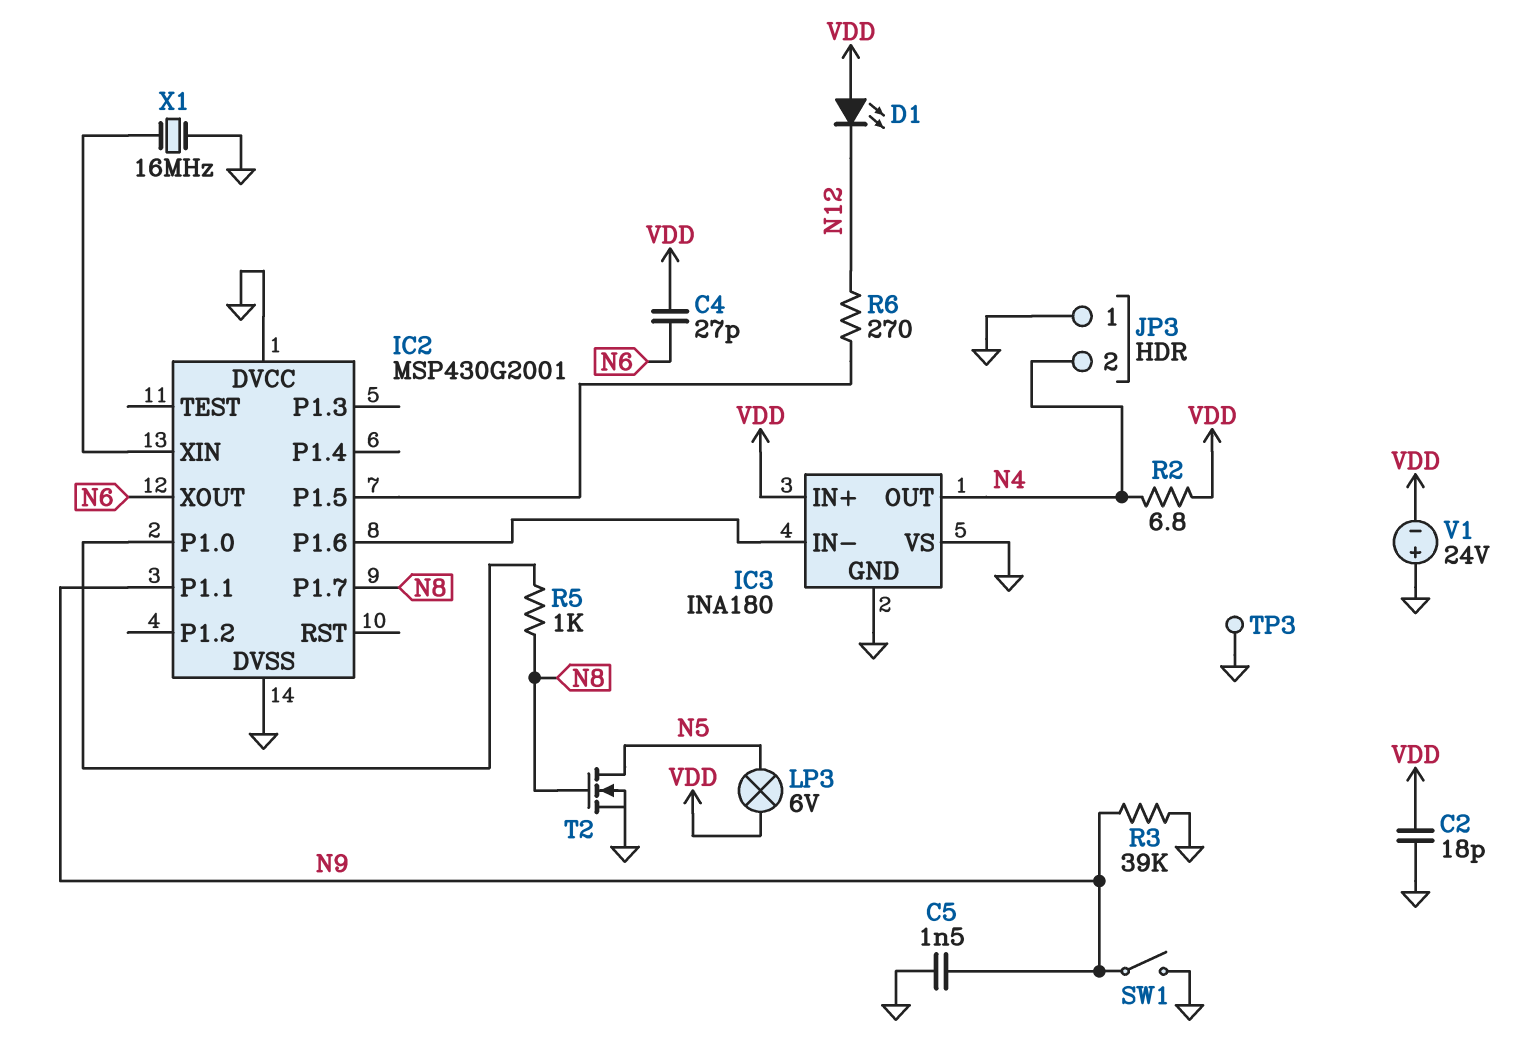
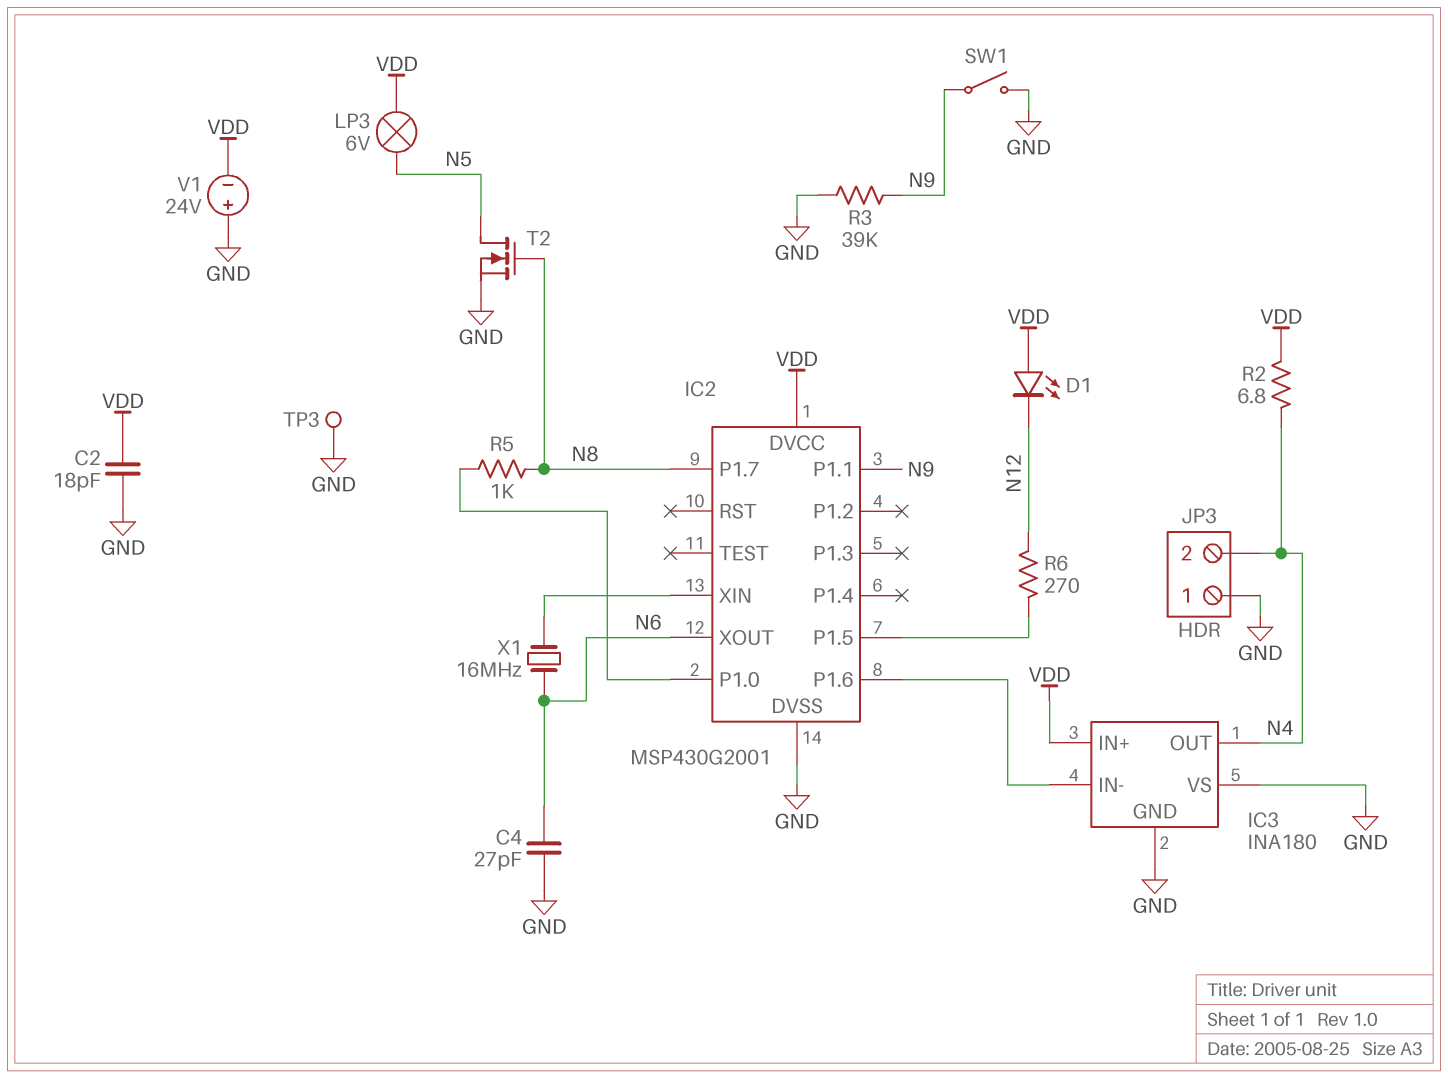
C4: 27pF (N6, VDD) -> 27pF (GND, N6)
C5: 1.5nF (GND, N9) -> none
IC2 pin DVCC: GND -> VDD
X1: 16MHz (GND, IC2/XIN) -> 16MHz (IC2/XIN, N6)

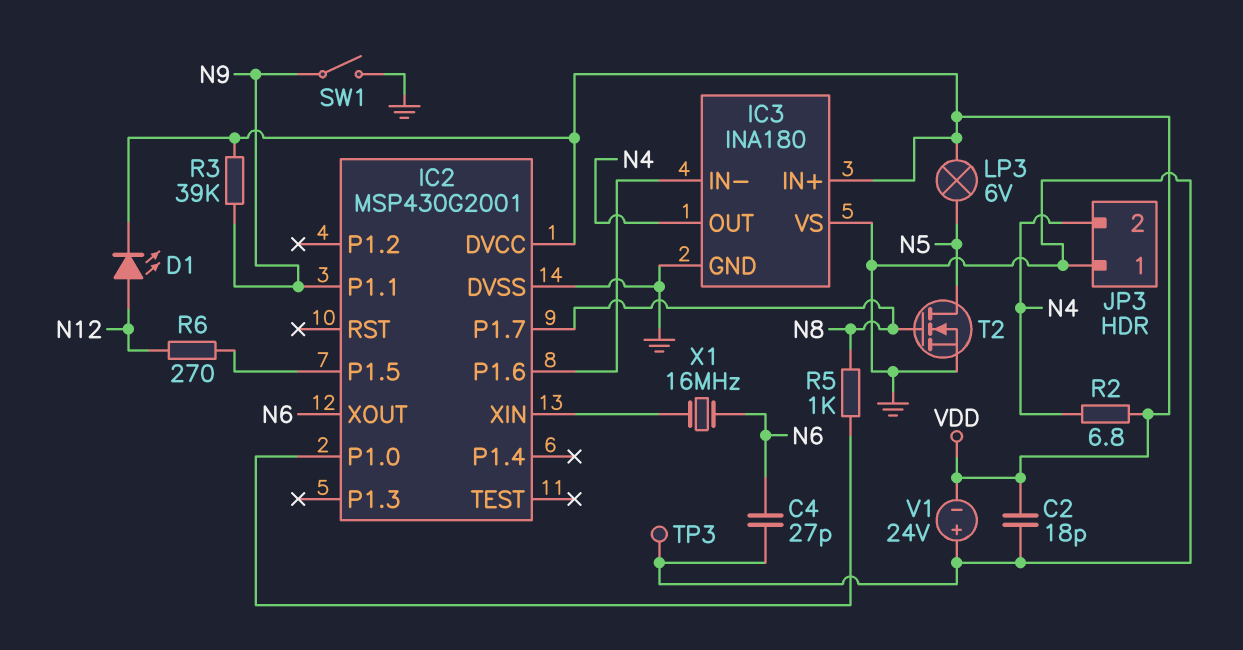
D1: LED (A VDD, K N12) -> LED (A N12, K VDD)
R3: 39k (GND, N9) -> 39k (N9, VDD)

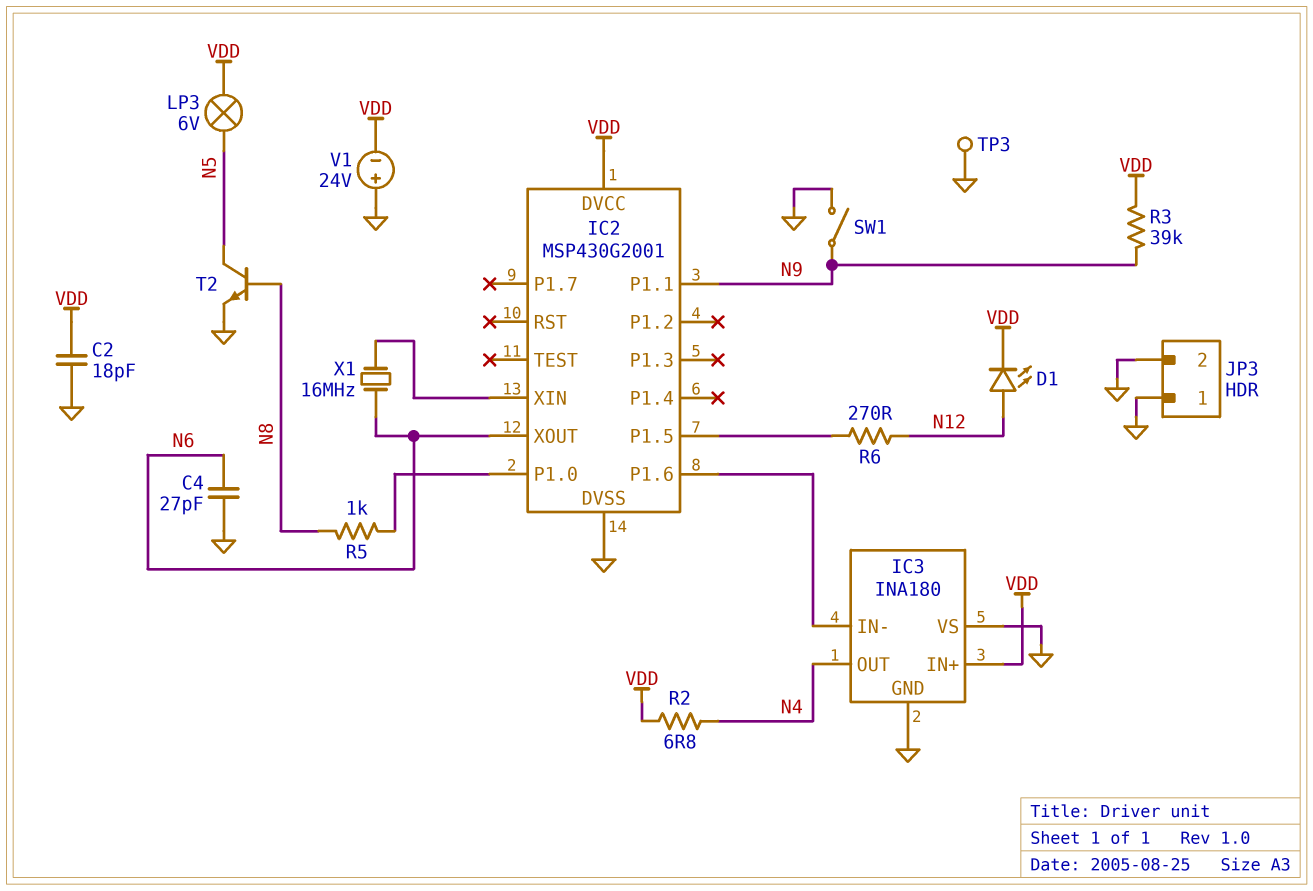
IC2 pin P1.7: N8 -> none
JP3 pin 2: N4 -> GND
T2: NMOS (G N8, D N5, S GND) -> NPN (B N8, C N5, E GND)

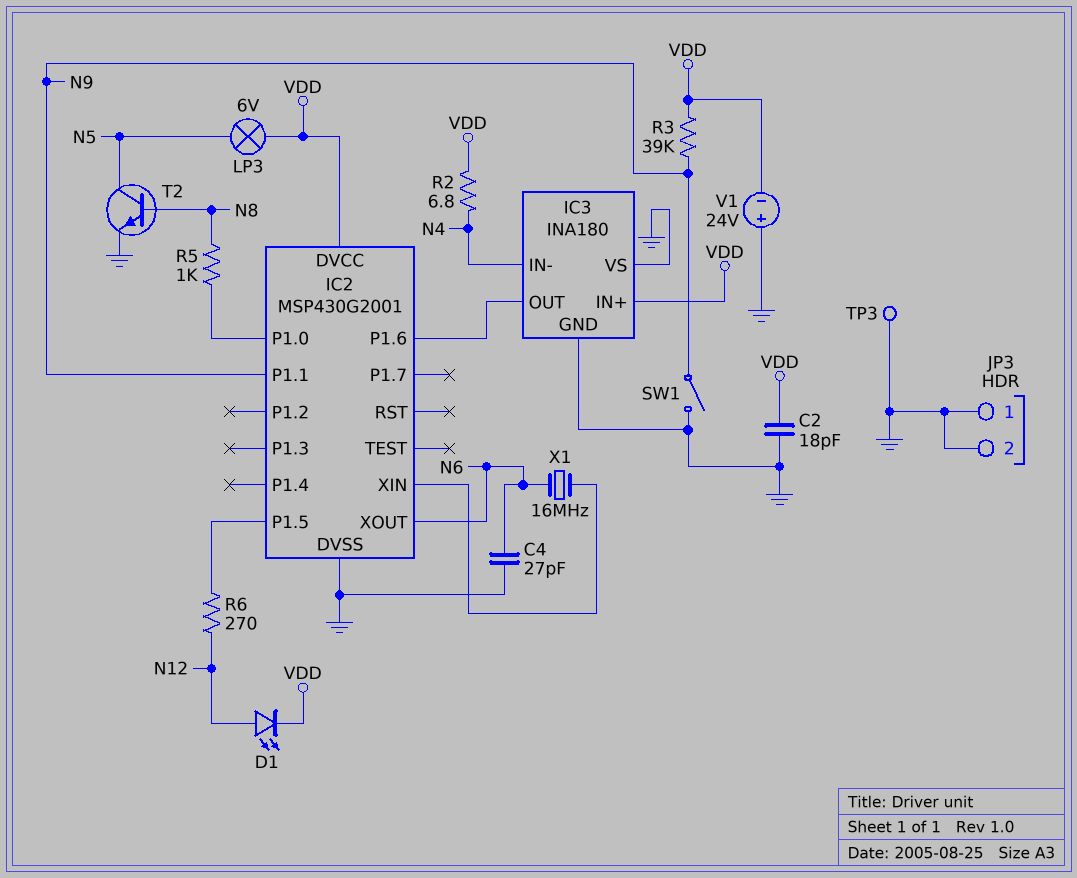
IC3 pin IN-: IC2/P1.6 -> N4
IC3 pin OUT: N4 -> IC2/P1.6

